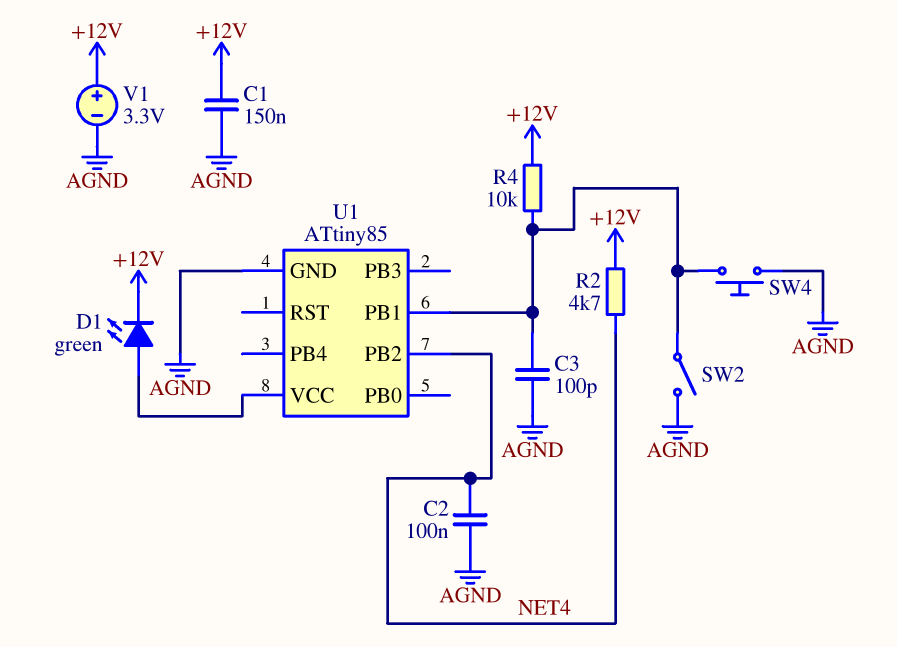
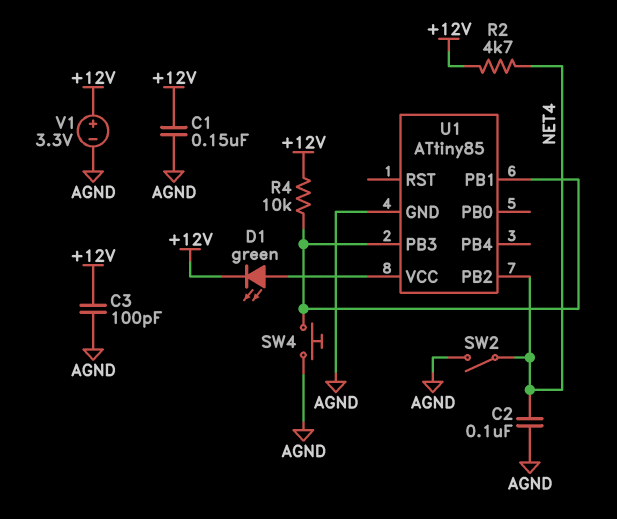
C3: 100pF (AGND, U1/PB1) -> 100pF (+12V, AGND)
SW2: switch (AGND, U1/PB1) -> switch (AGND, NET4)
U1 pin PB3: none -> U1/PB1

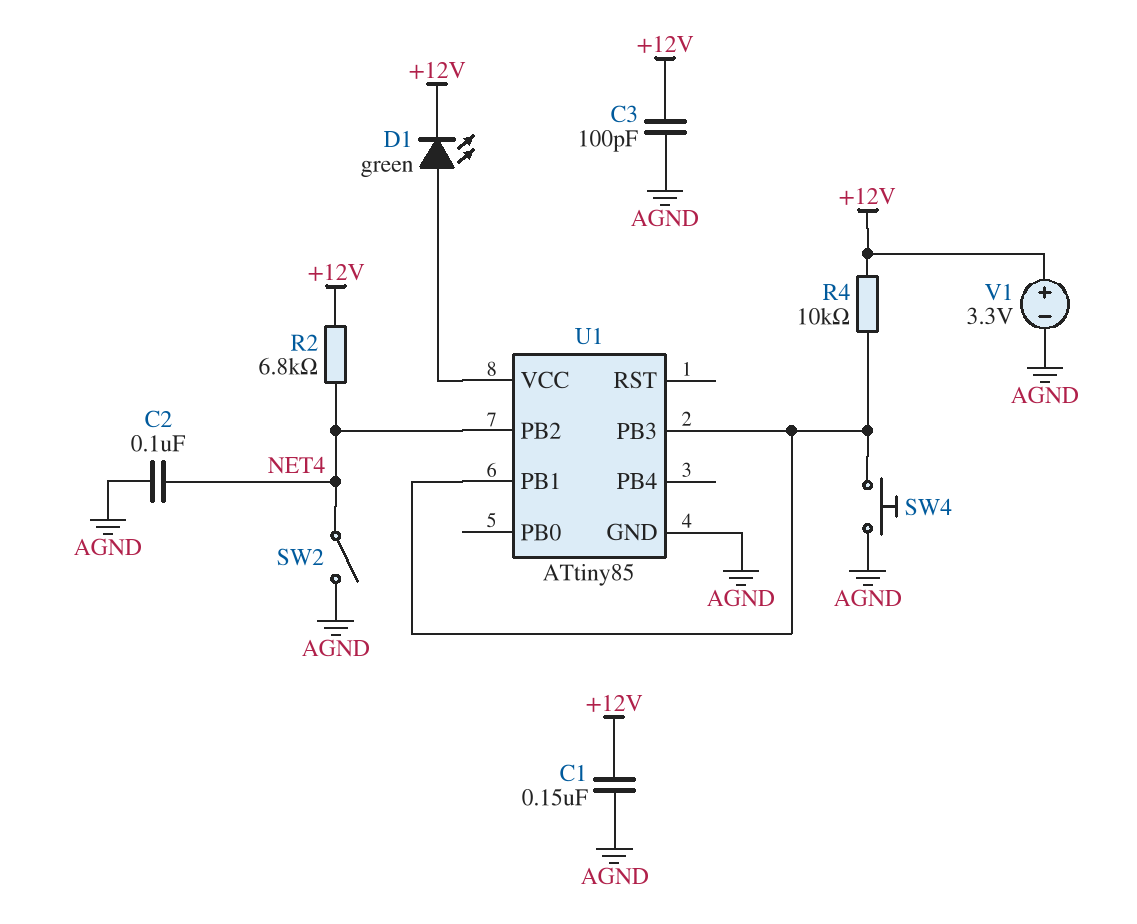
R2: 4.7k (+12V, NET4) -> 6.8k (+12V, NET4)

